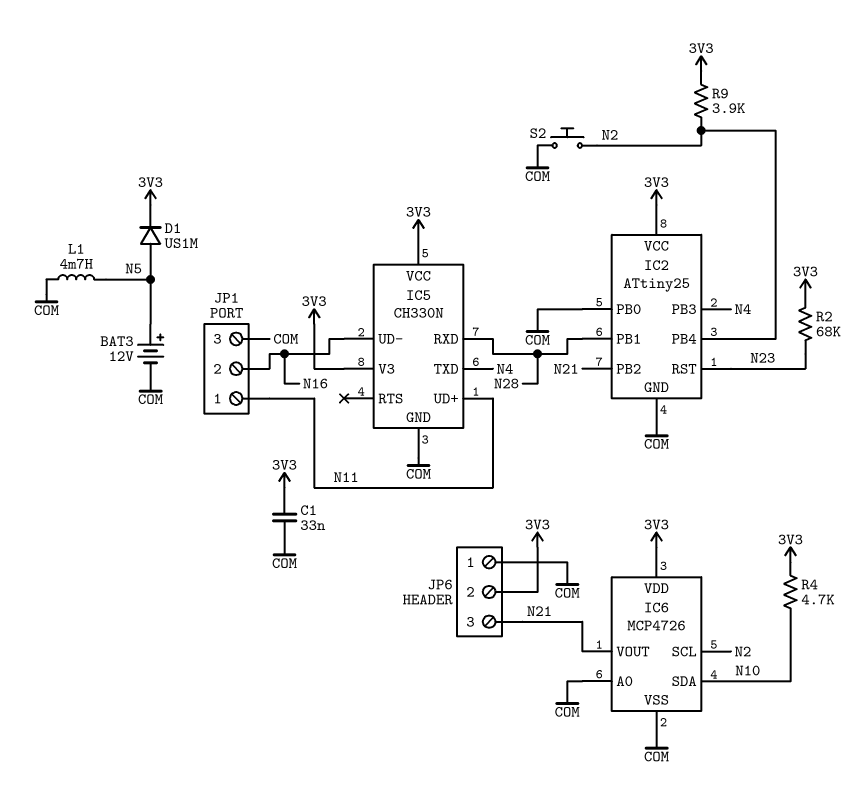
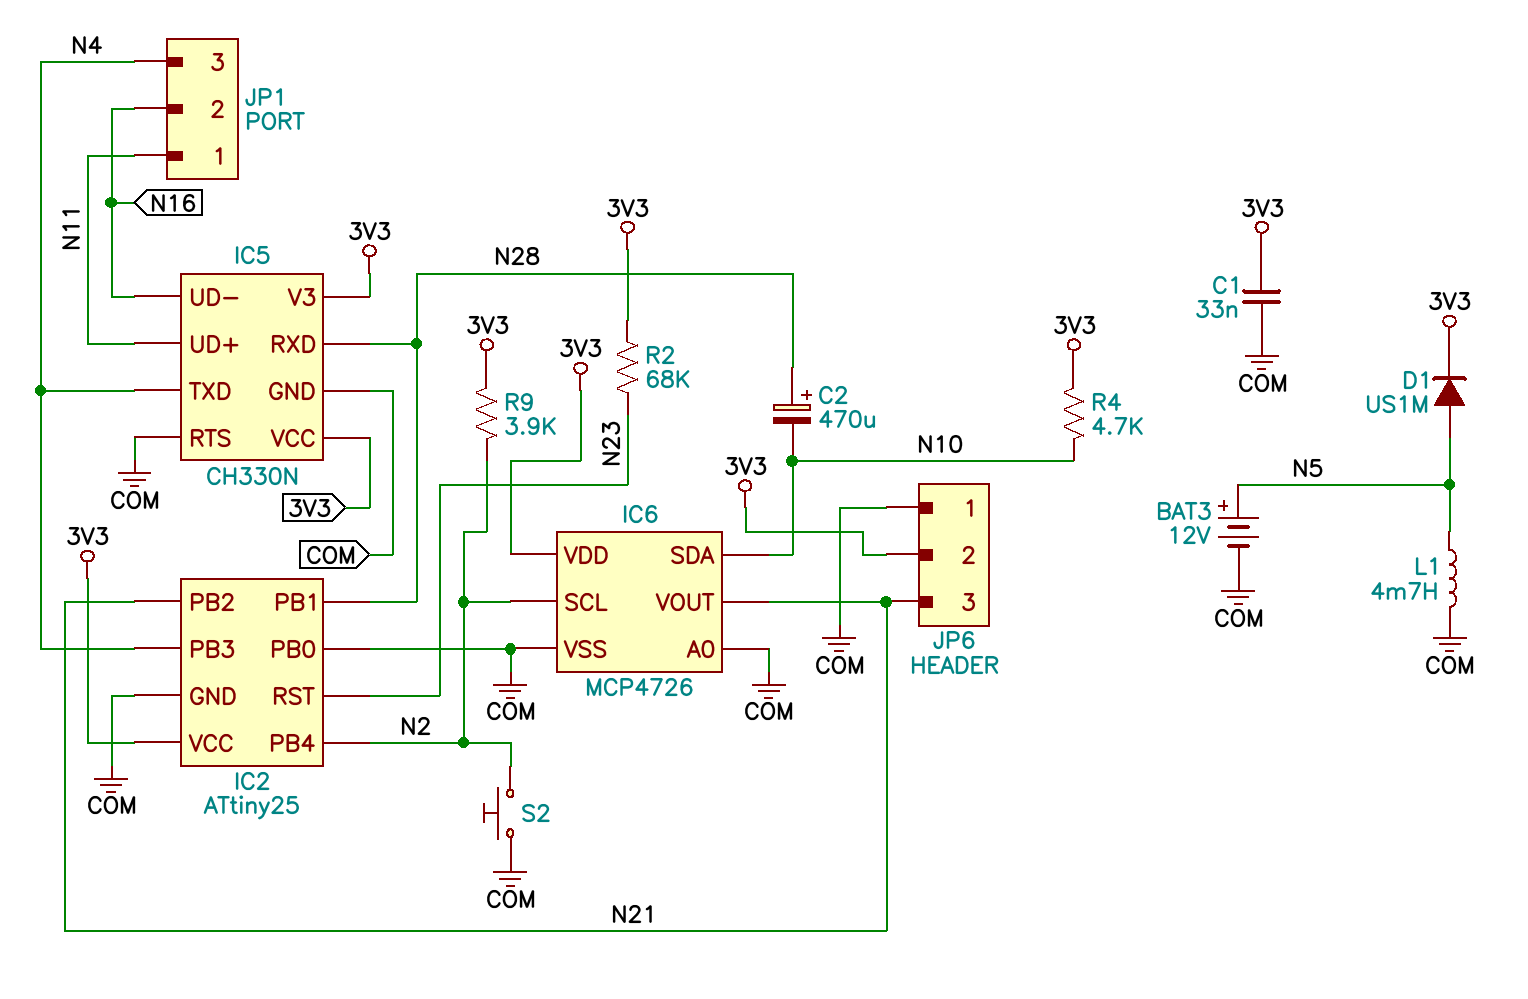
C2: none -> 470uF (plus N28, minus N10)
IC5 pin RTS: none -> COM
JP1 pin 3: COM -> N4

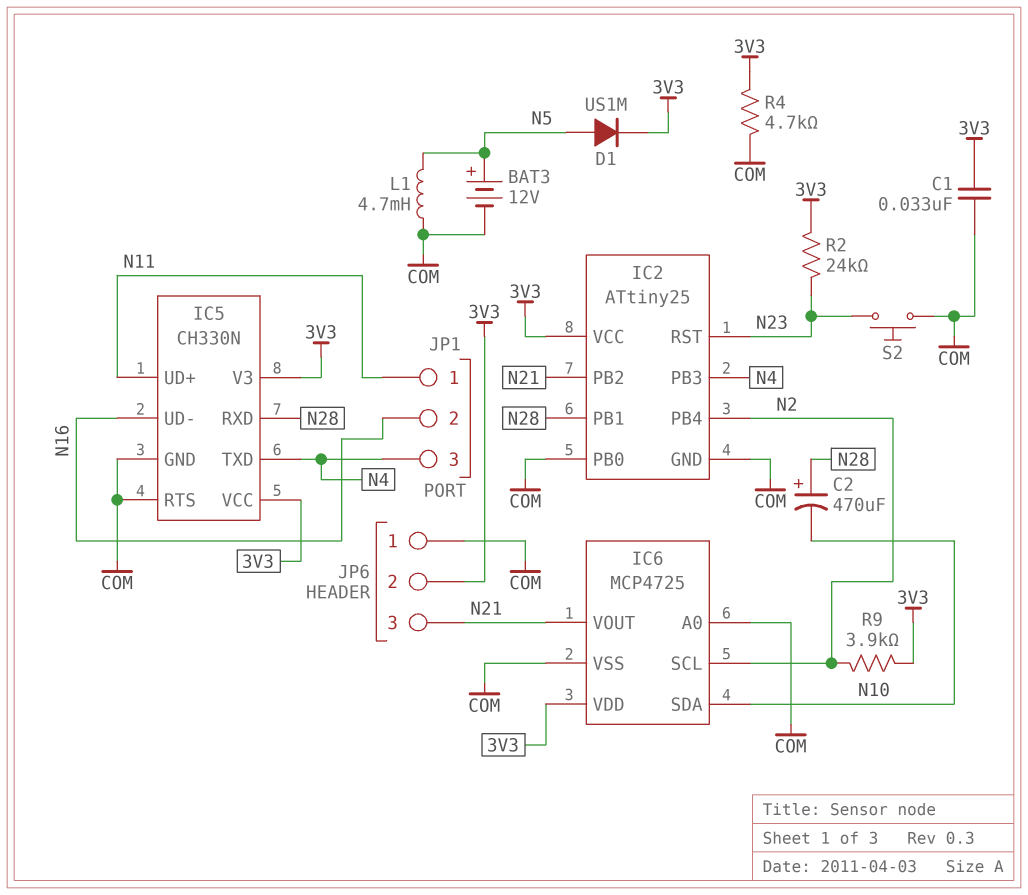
IC6: MCP4726 -> MCP4725
R2: 68k (3V3, N23) -> 24k (3V3, N23)
R4: 4.7k (3V3, N10) -> 4.7k (3V3, COM)
S2: button (COM, N2) -> button (COM, N23)

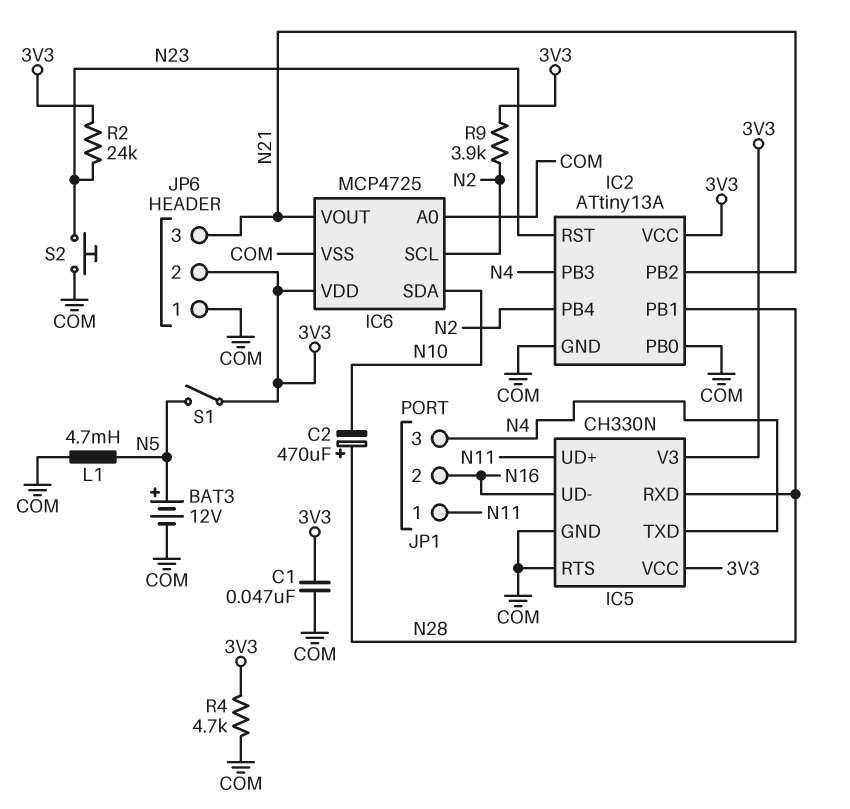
C1: 33nF (3V3, COM) -> 47nF (3V3, COM)
D1: diode US1M (A N5, K 3V3) -> none
IC2: ATtiny25 -> ATtiny13A
S1: none -> switch (3V3, N5)

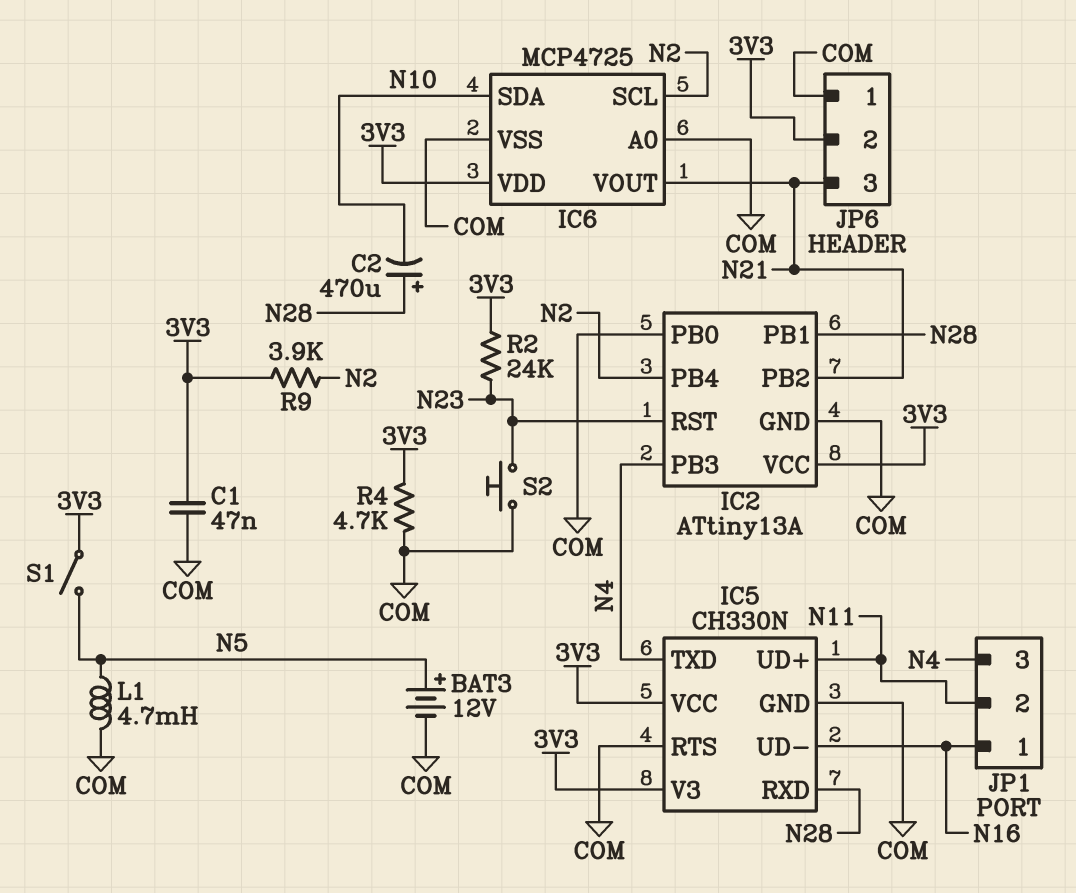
JP1 pin 1: N11 -> N16
JP1 pin 2: N16 -> N11

